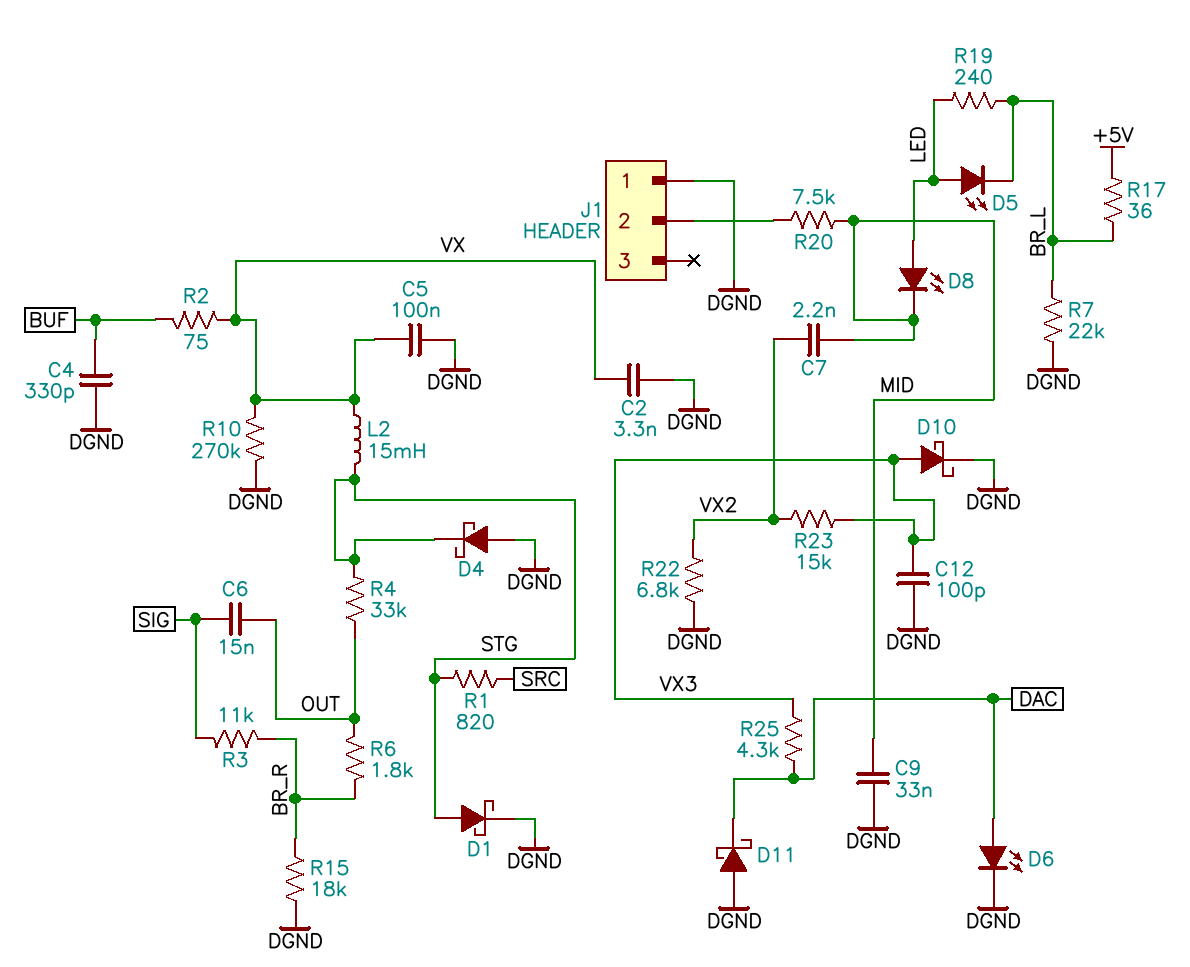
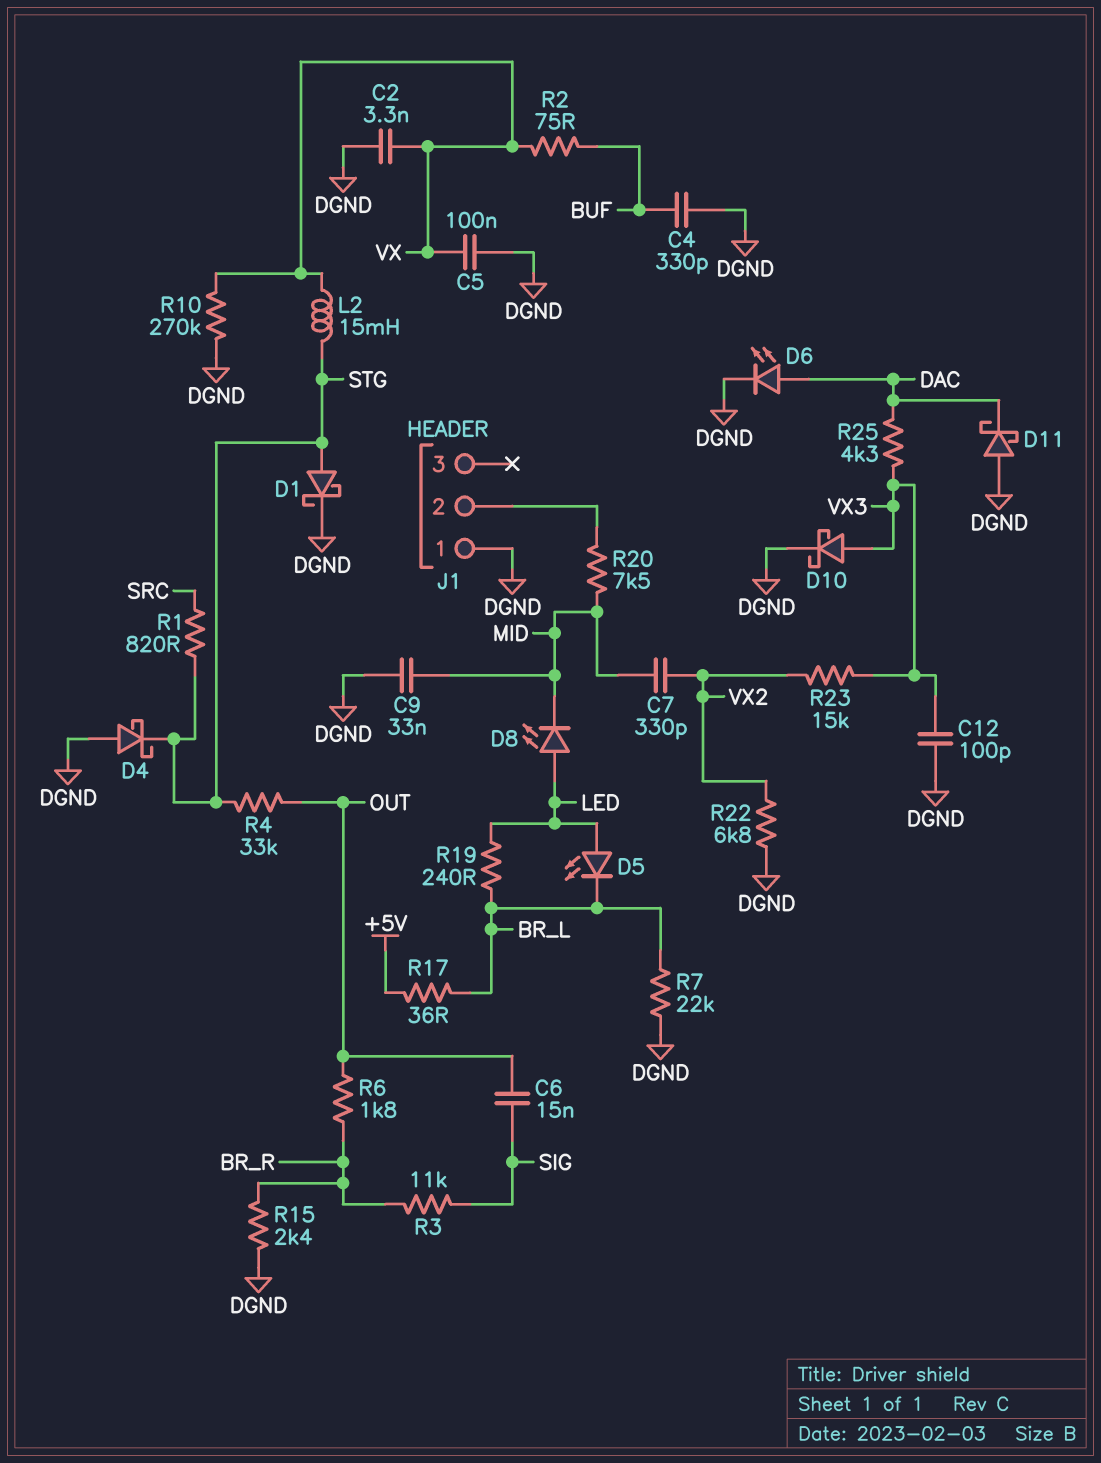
C7: 2.2nF (MID, VX2) -> 330pF (MID, VX2)
R15: 18k (BR_R, DGND) -> 2.4k (BR_R, DGND)

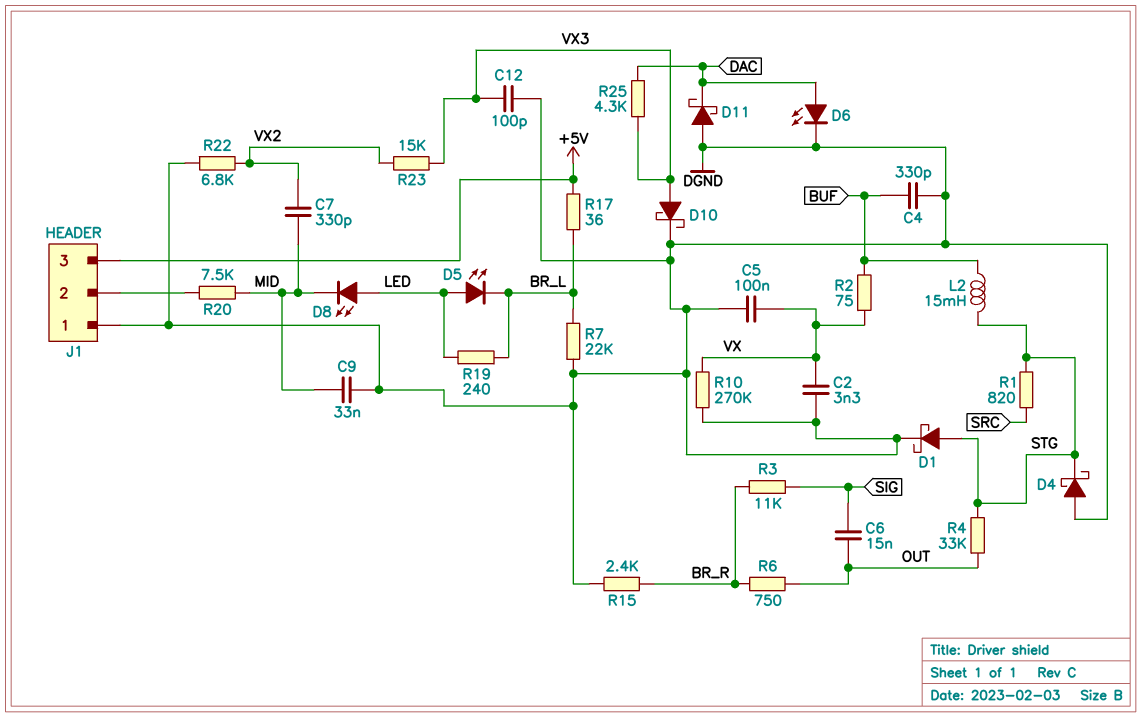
J1 pin 3: none -> +5V
L2: 15mH (STG, VX) -> 15mH (BUF, STG)
R6: 1.8k (BR_R, OUT) -> 750 (BR_R, OUT)

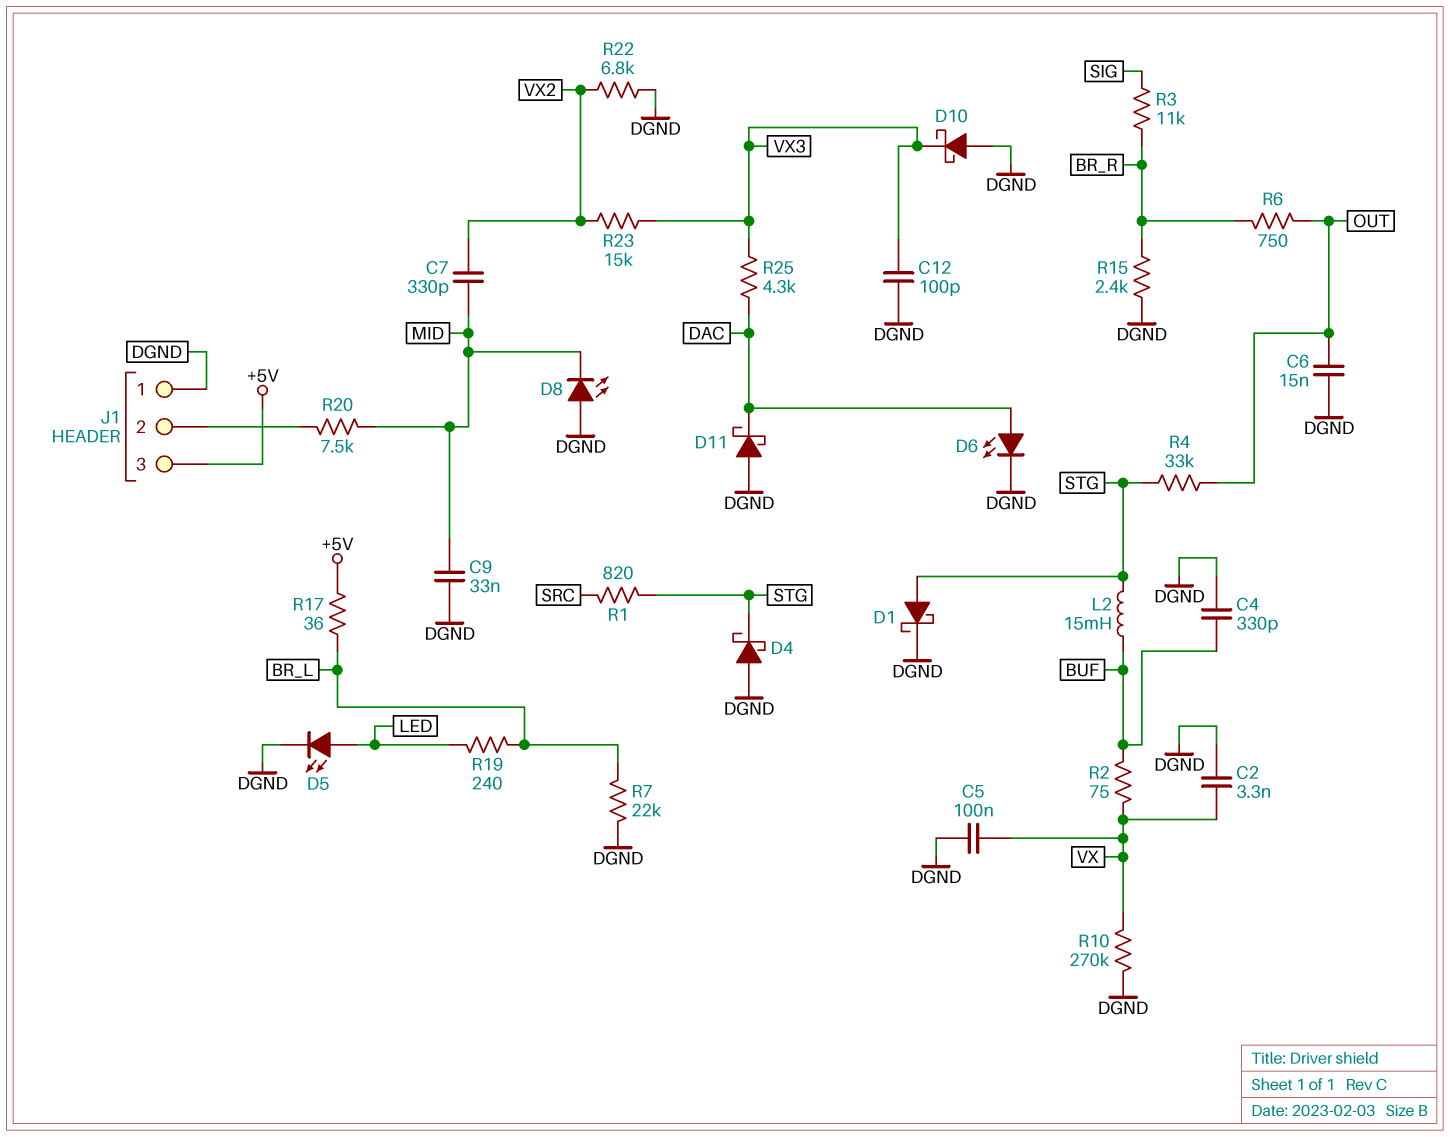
C6: 15nF (OUT, SIG) -> 15nF (DGND, OUT)
D5: LED (A LED, K BR_L) -> LED (A LED, K DGND)
D8: LED (A LED, K MID) -> LED (A DGND, K MID)
D10: schottky (A VX3, K DGND) -> schottky (A DGND, K VX3)

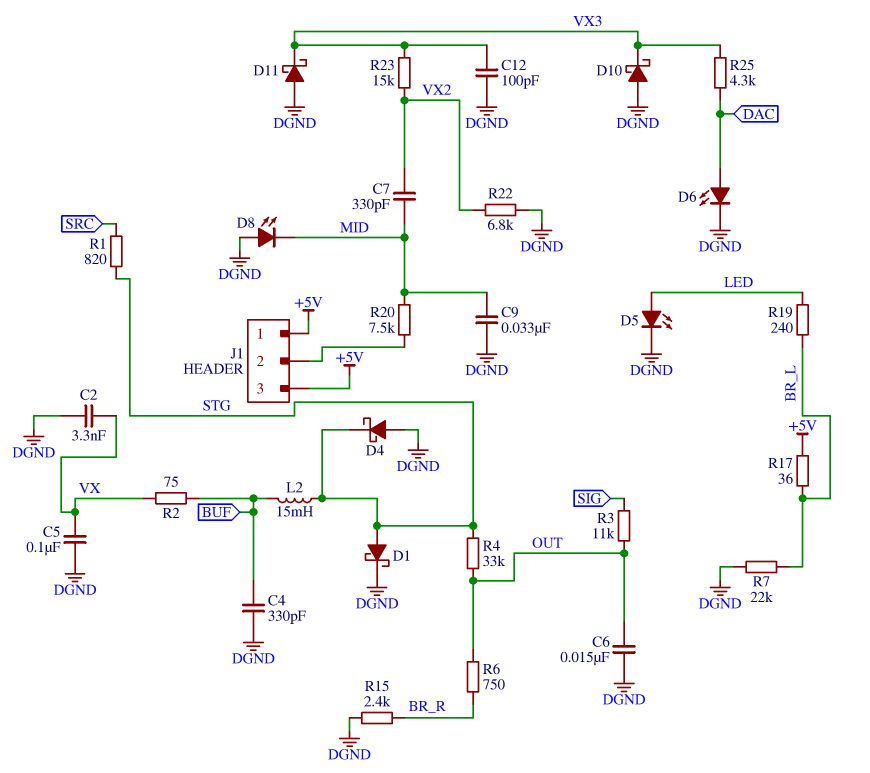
D11: schottky (A DGND, K DAC) -> schottky (A DGND, K VX3)
J1 pin 1: DGND -> +5V
R3: 11k (BR_R, SIG) -> 11k (OUT, SIG)
R10: 270k (DGND, VX) -> none

